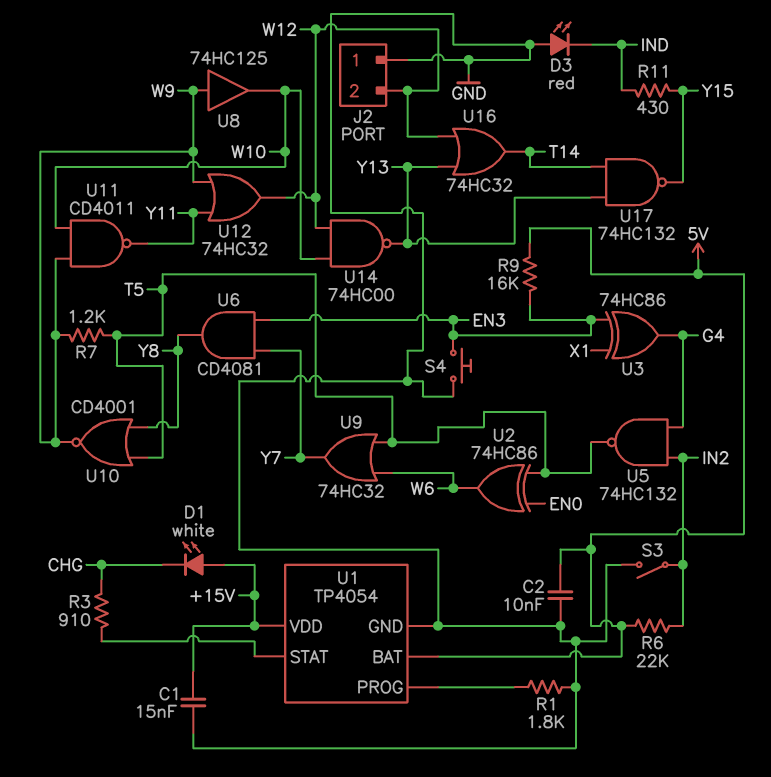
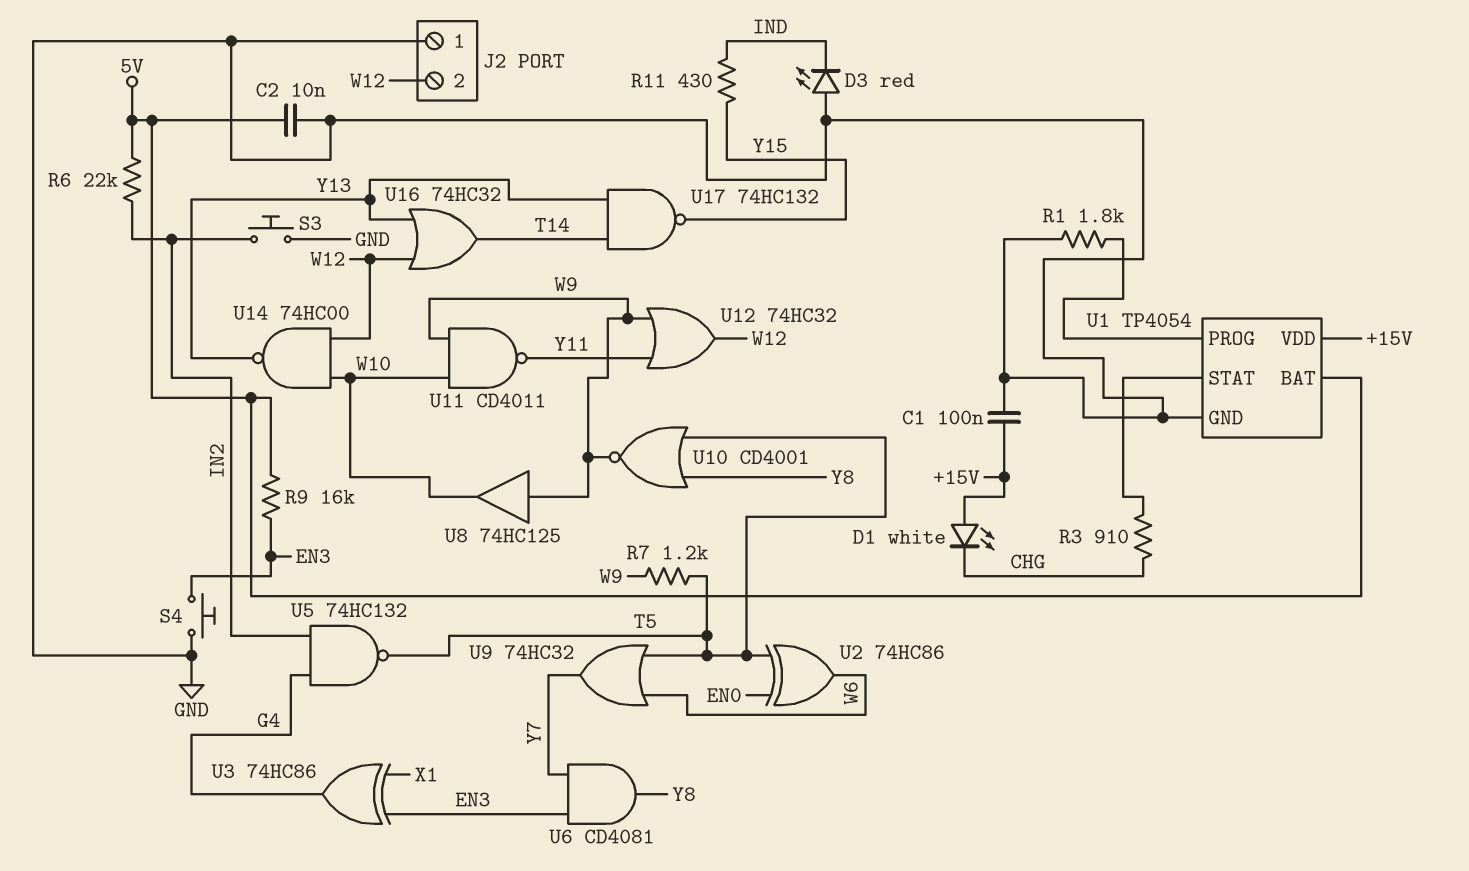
C1: 15nF (+15V, GND) -> 100nF (+15V, GND)
S3: switch (GND, IN2) -> button (GND, IN2)

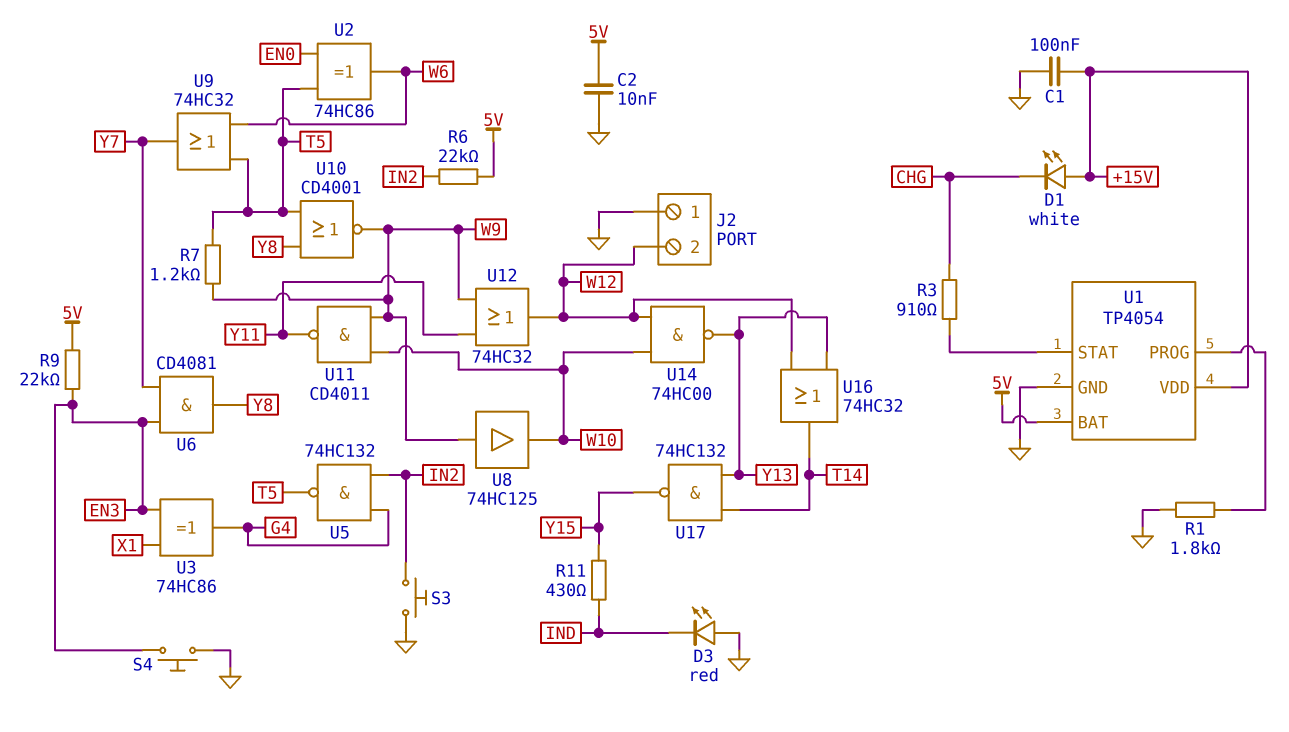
R9: 16k (5V, EN3) -> 22k (5V, EN3)

